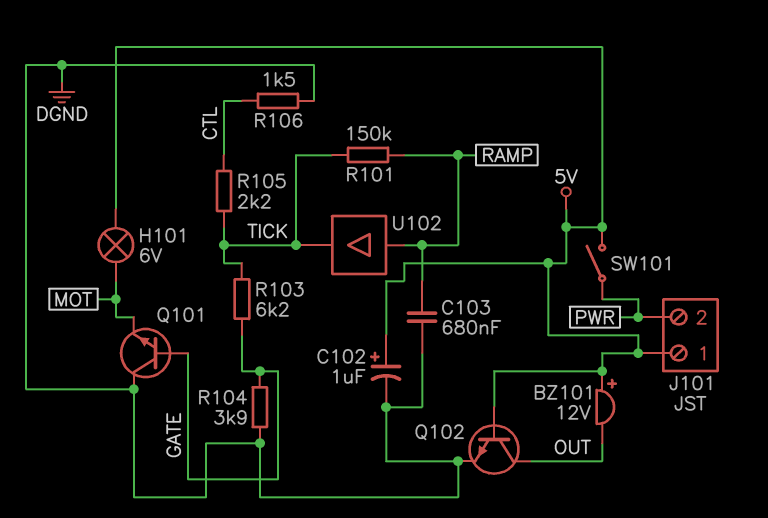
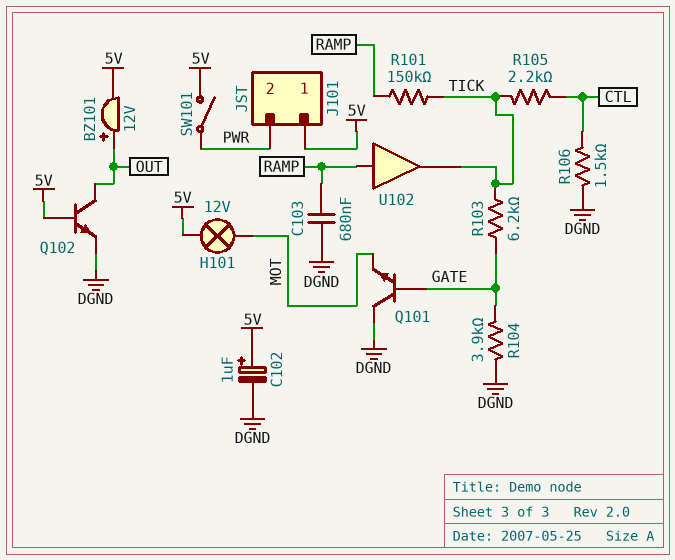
BZ101: buzzer 12V (plus 5V, minus OUT) -> buzzer 12V (plus OUT, minus 5V)
H101: lamp 6V (5V, MOT) -> lamp 12V (5V, MOT)

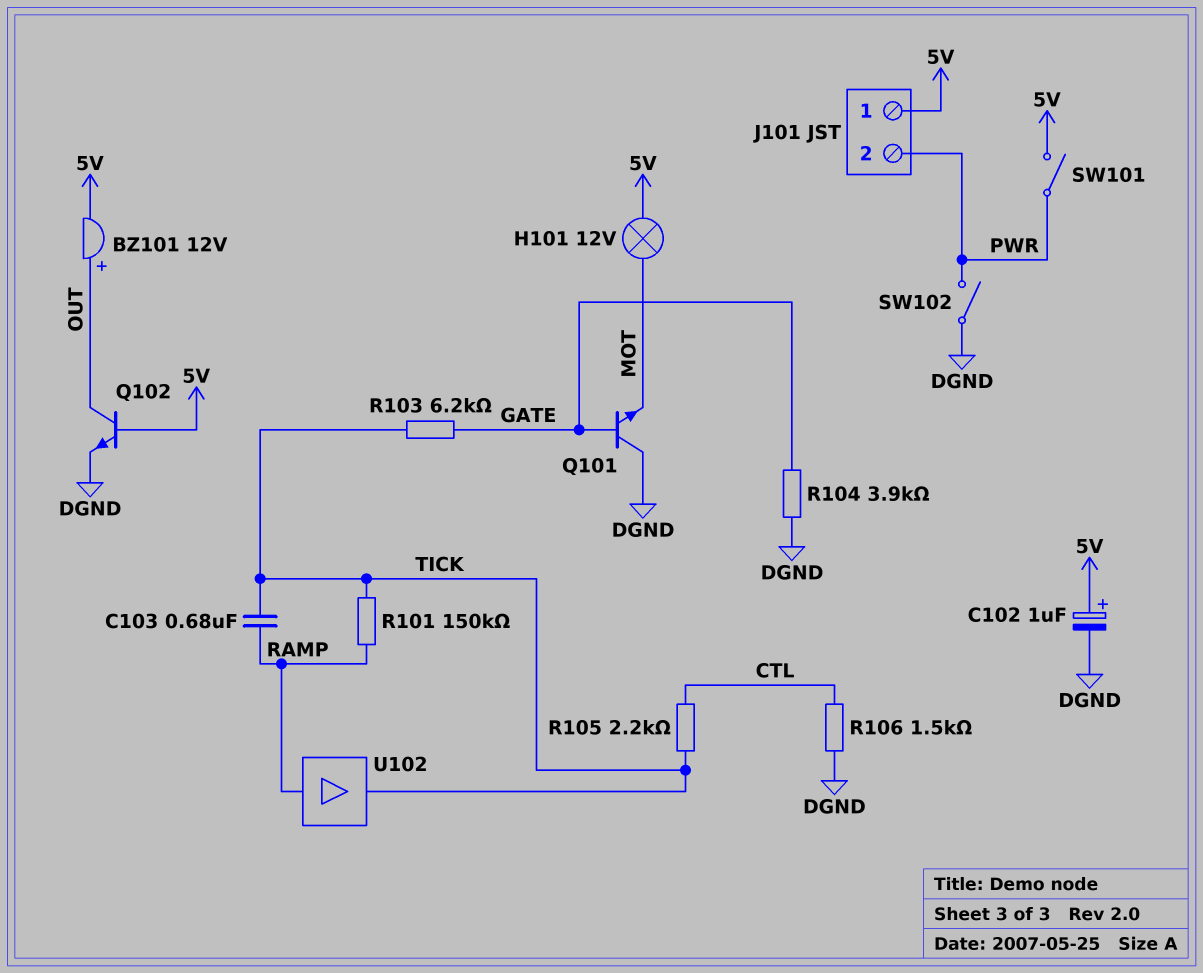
C103: 680nF (DGND, RAMP) -> 680nF (RAMP, TICK)
SW102: none -> switch (DGND, PWR)

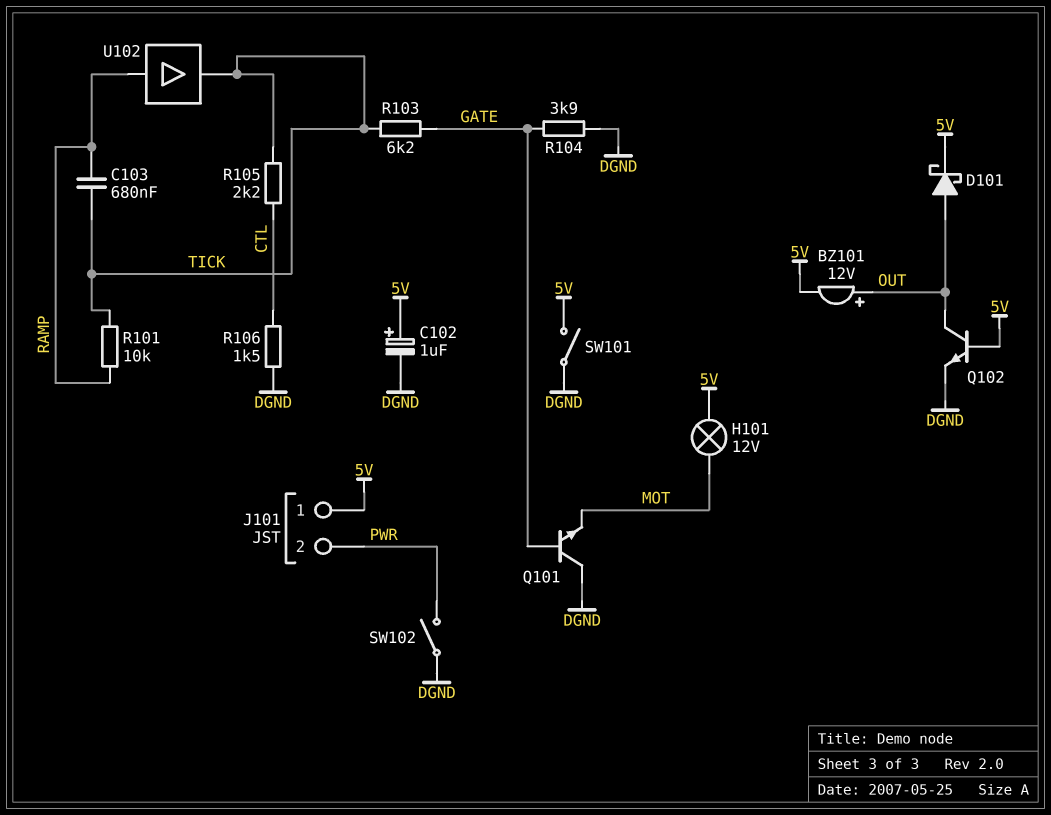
D101: none -> schottky (A OUT, K 5V)
R101: 150k (RAMP, TICK) -> 10k (RAMP, TICK)
SW101: switch (5V, PWR) -> switch (5V, DGND)

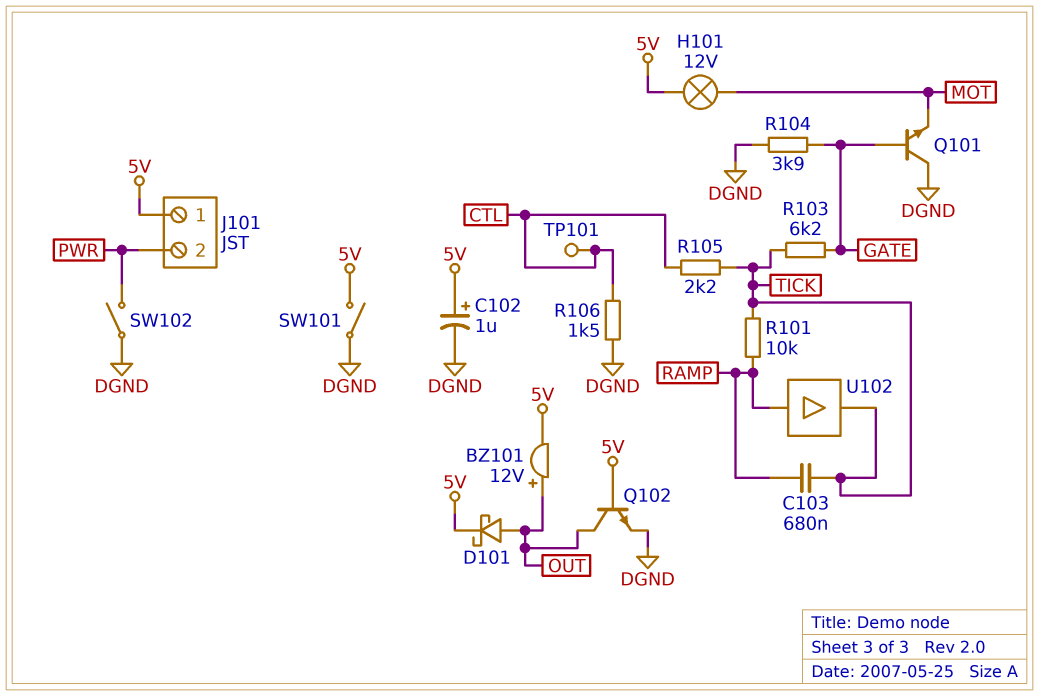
TP101: none -> test point (CTL)

